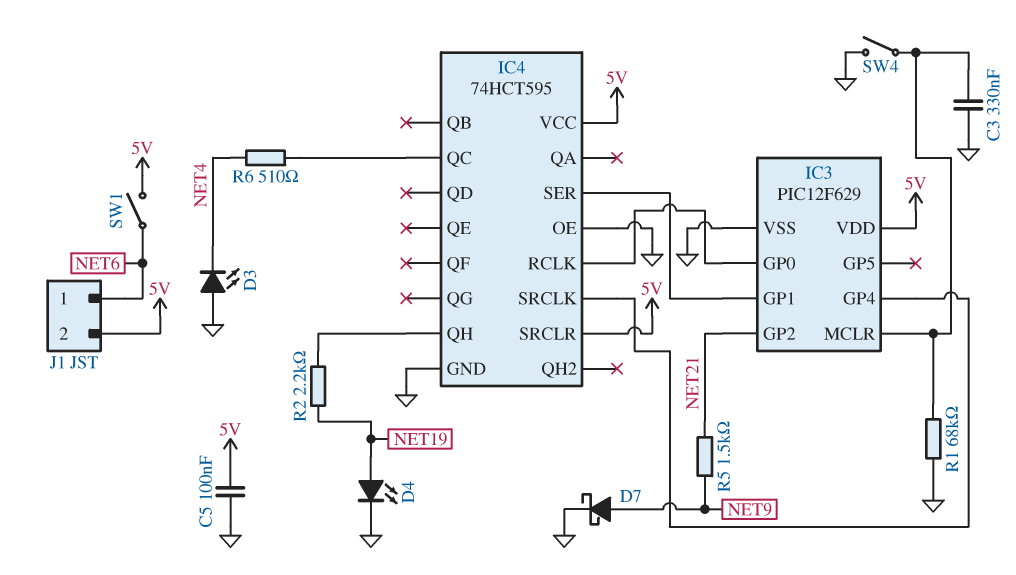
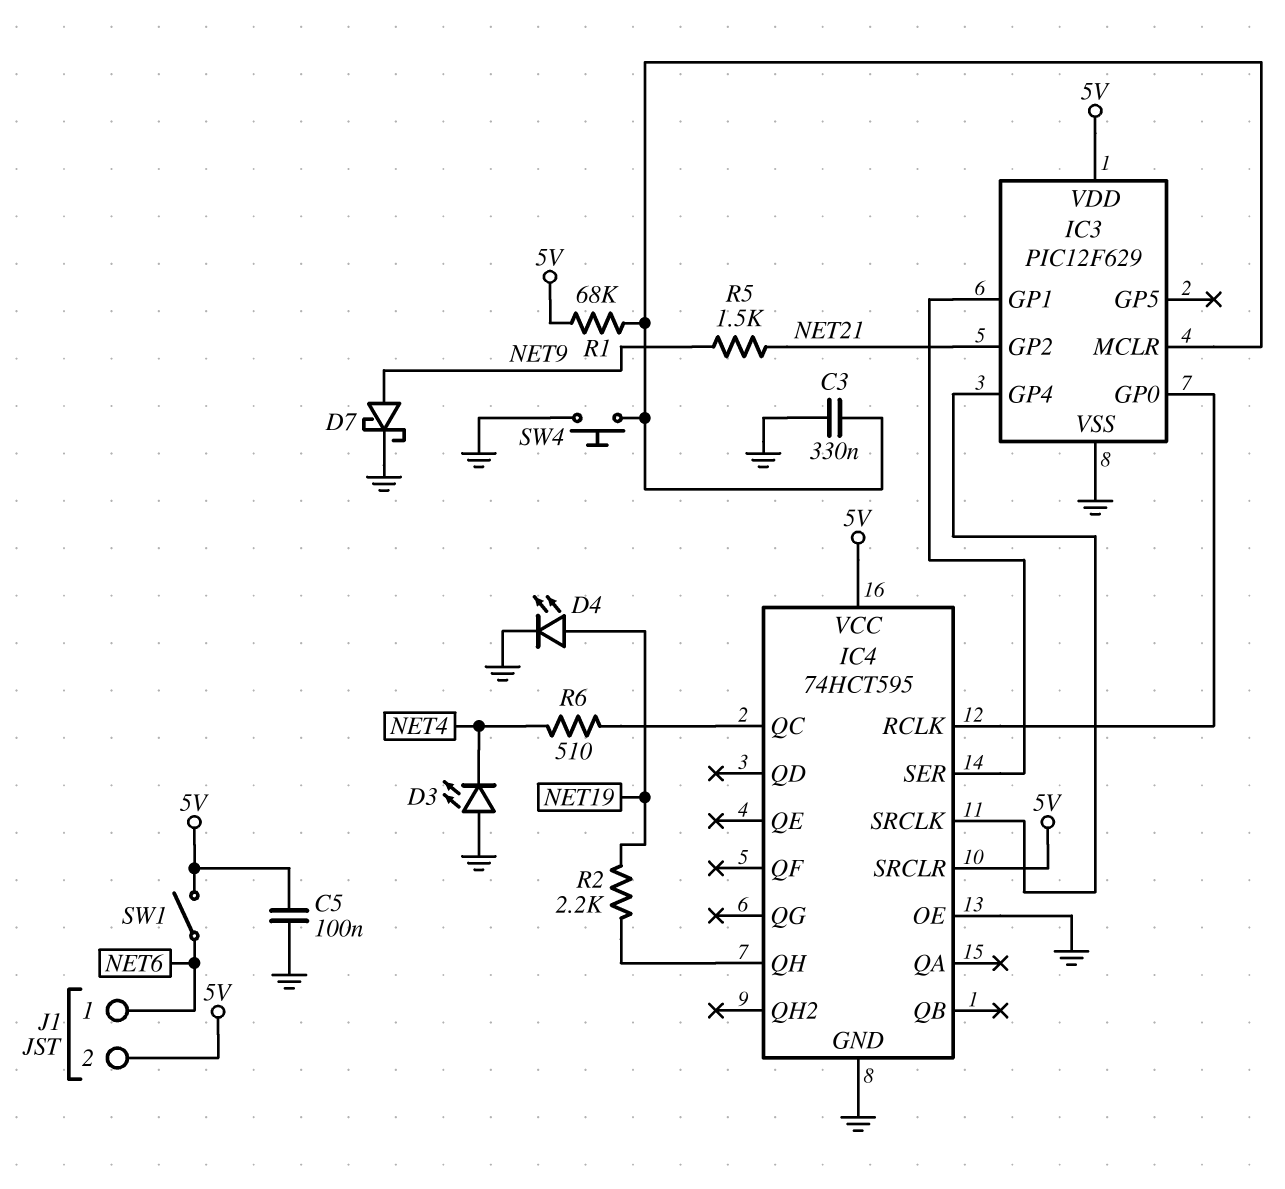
R1: 68k (GND, IC3/MCLR) -> 68k (5V, IC3/MCLR)
SW4: switch (GND, IC3/MCLR) -> button (GND, IC3/MCLR)

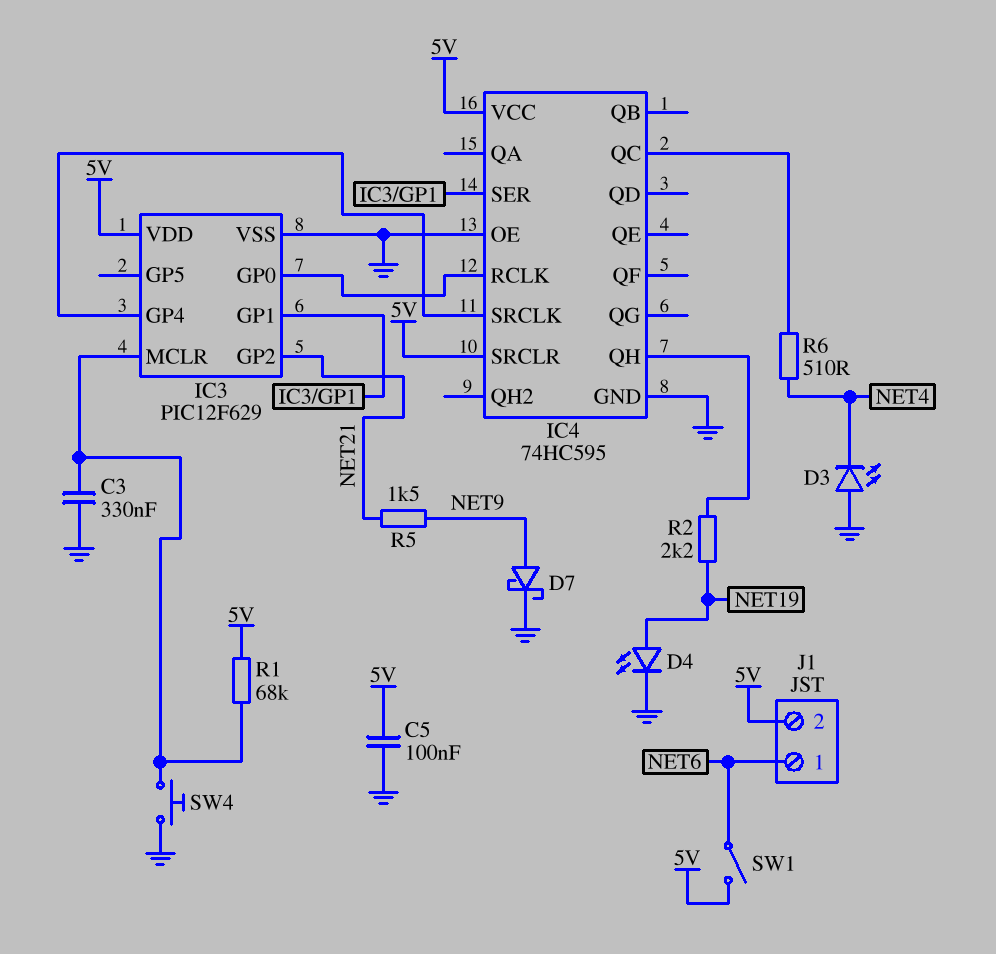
IC4: 74HCT595 -> 74HC595

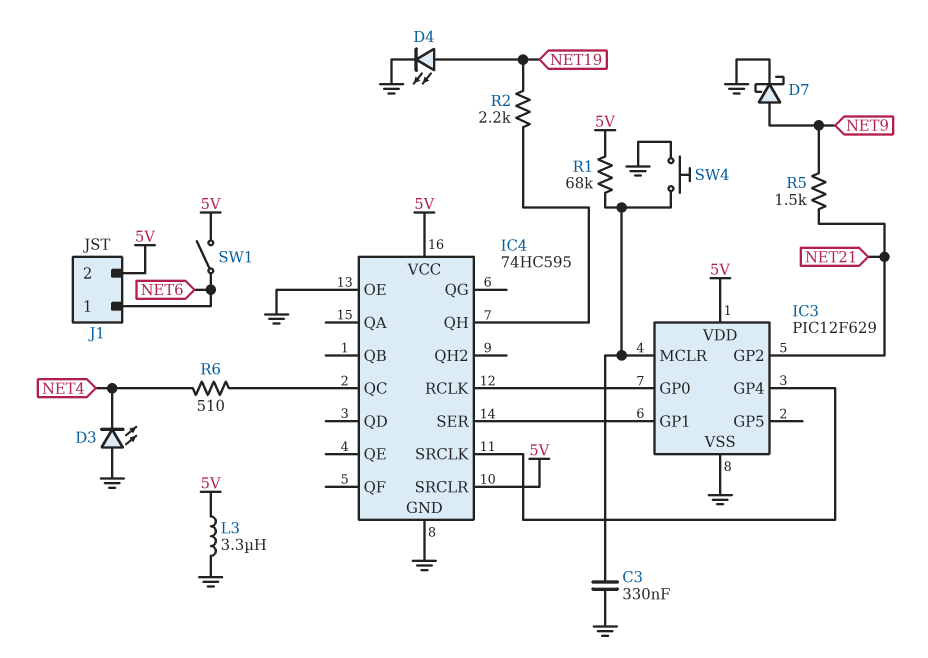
C5: 100nF (5V, GND) -> none
L3: none -> 3.3uH (5V, GND)

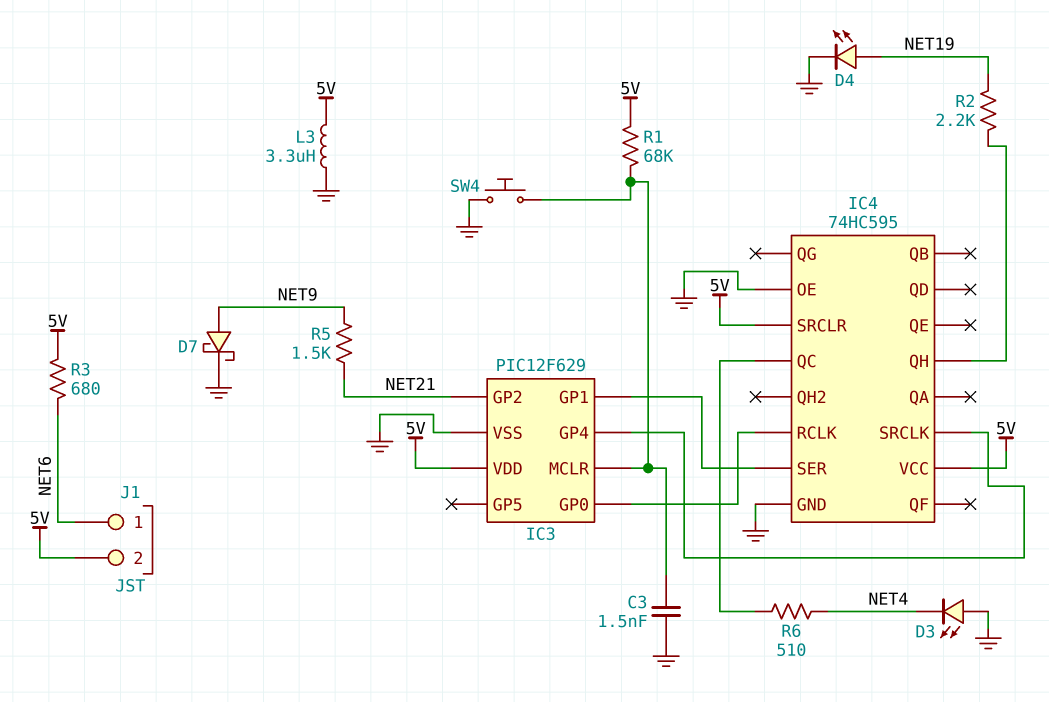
C3: 330nF (GND, IC3/MCLR) -> 1.5nF (GND, IC3/MCLR)
R3: none -> 680 (5V, NET6)
SW1: switch (5V, NET6) -> none

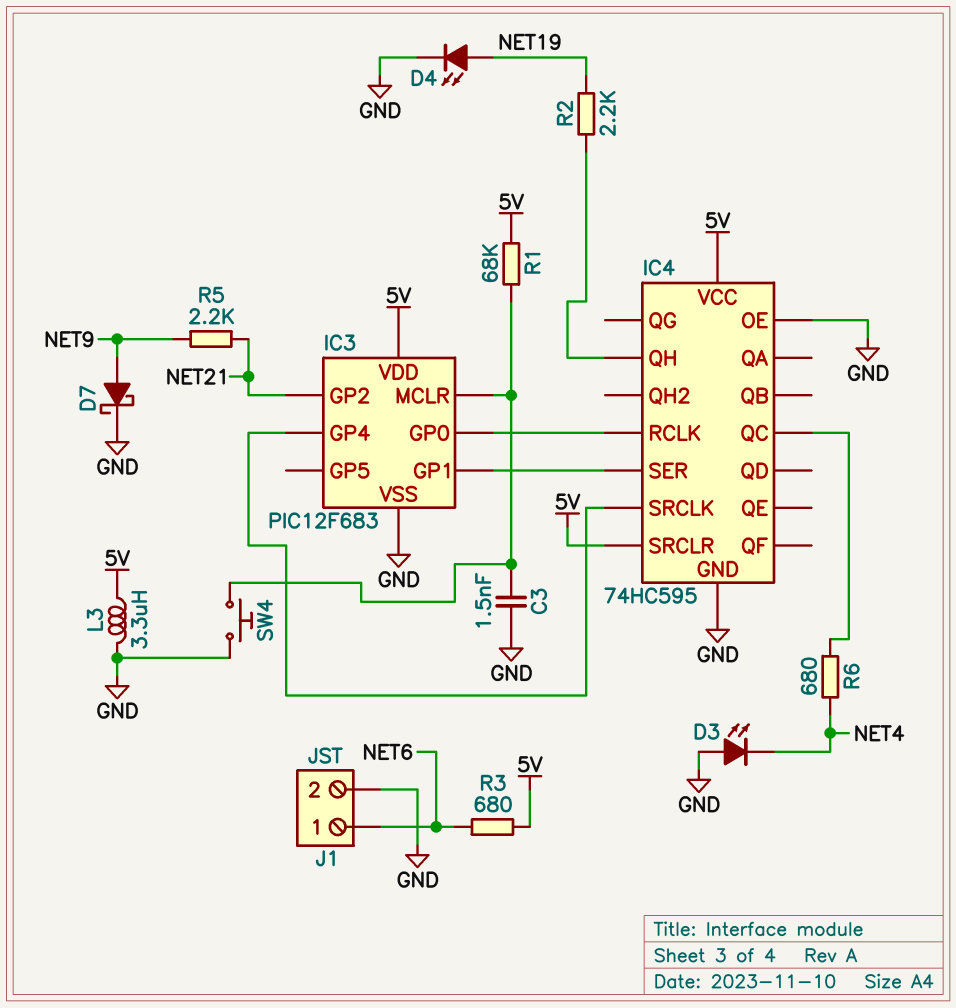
IC3: PIC12F629 -> PIC12F683
J1 pin 2: 5V -> GND
R5: 1.5k (NET9, NET21) -> 2.2k (NET9, NET21)
R6: 510 (IC4/QC, NET4) -> 680 (IC4/QC, NET4)

